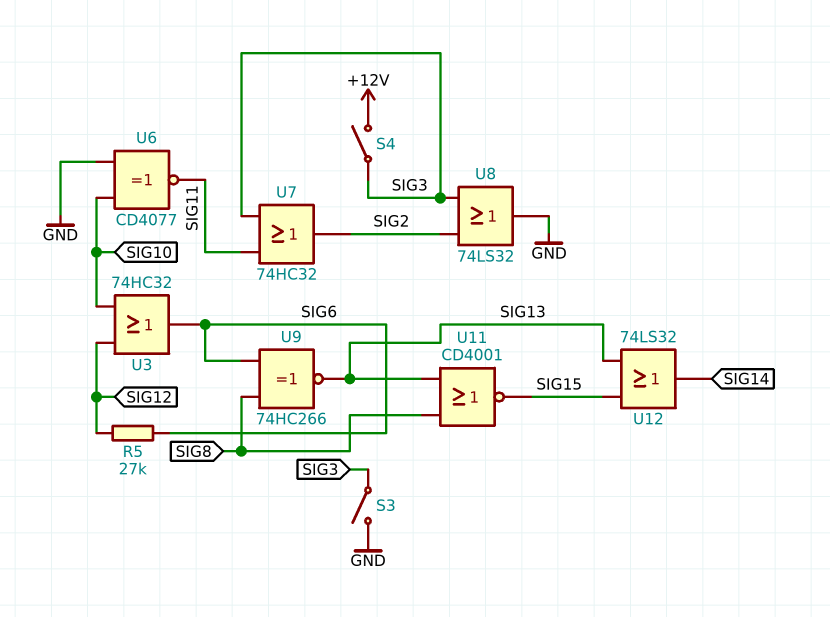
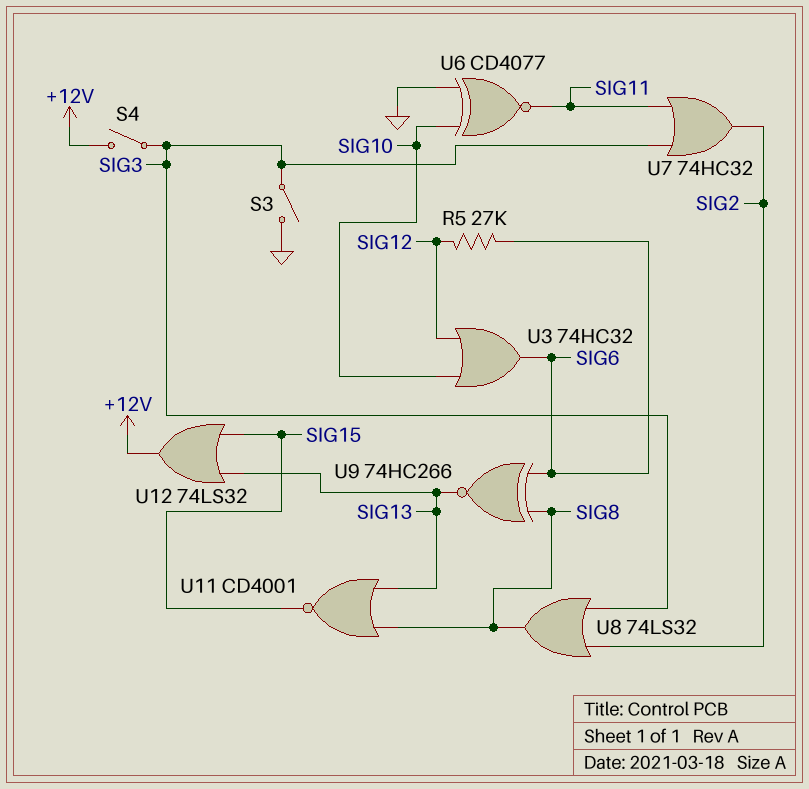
U8: OR 74LS32 (in SIG2, in SIG3, out GND) -> OR 74LS32 (in SIG2, in SIG3, out SIG8)
U12: OR 74LS32 (in SIG13, in SIG15, out SIG14) -> OR 74LS32 (in SIG13, in SIG15, out +12V)

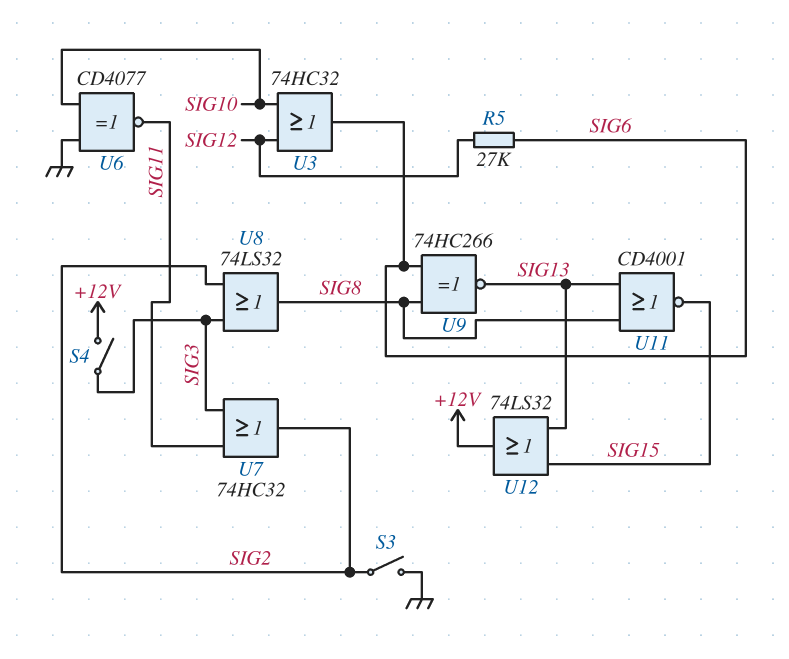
S3: switch (GND, SIG3) -> switch (GND, SIG2)

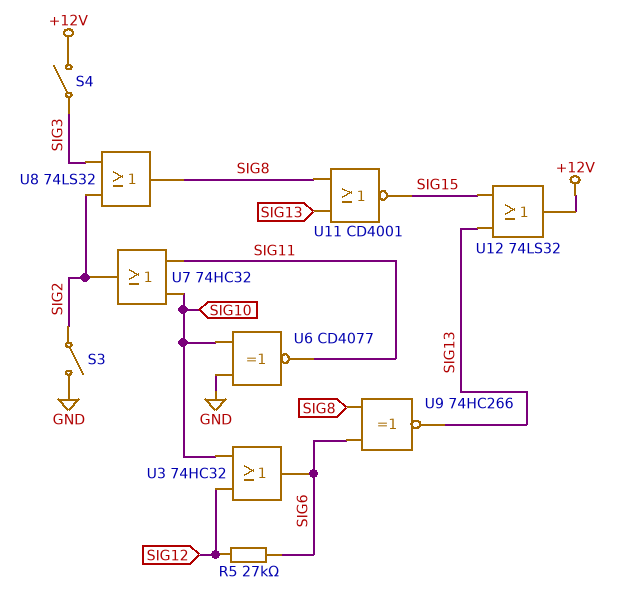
U7: OR 74HC32 (in SIG3, in SIG11, out SIG2) -> OR 74HC32 (in SIG10, in SIG11, out SIG2)

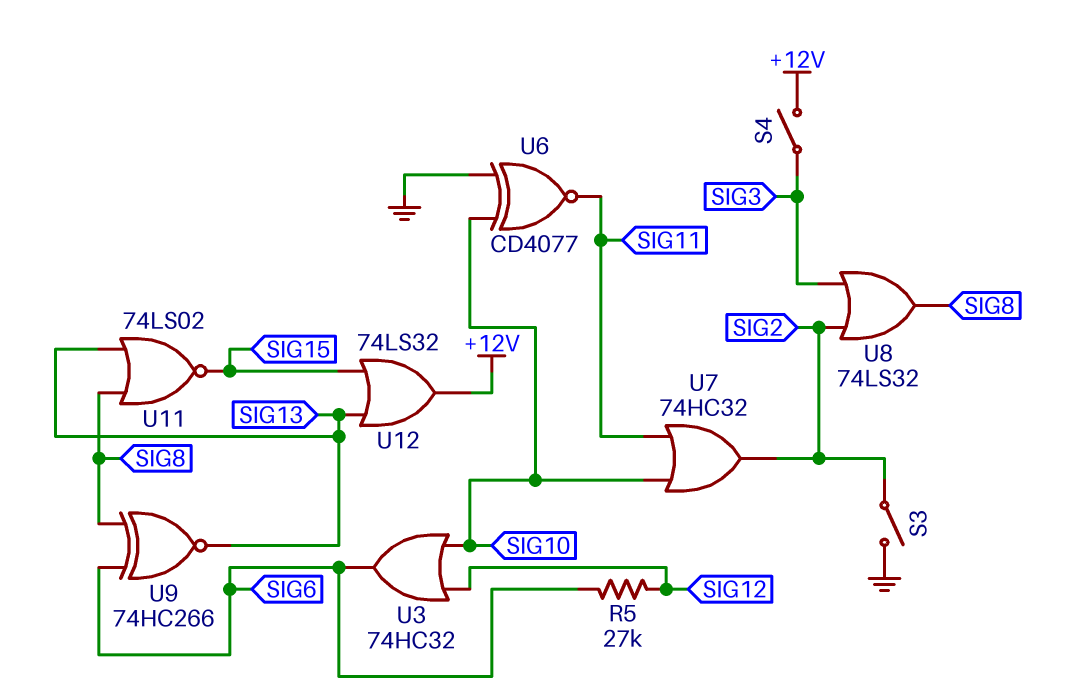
U11: NOR CD4001 (in SIG8, in SIG13, out SIG15) -> NOR 74LS02 (in SIG8, in SIG13, out SIG15)

